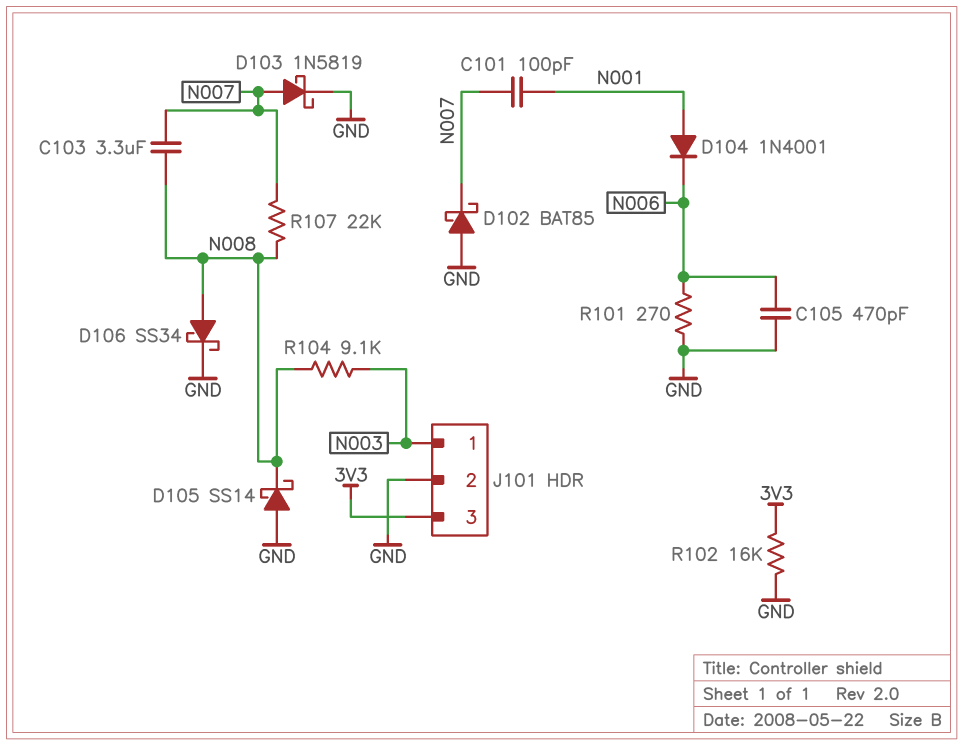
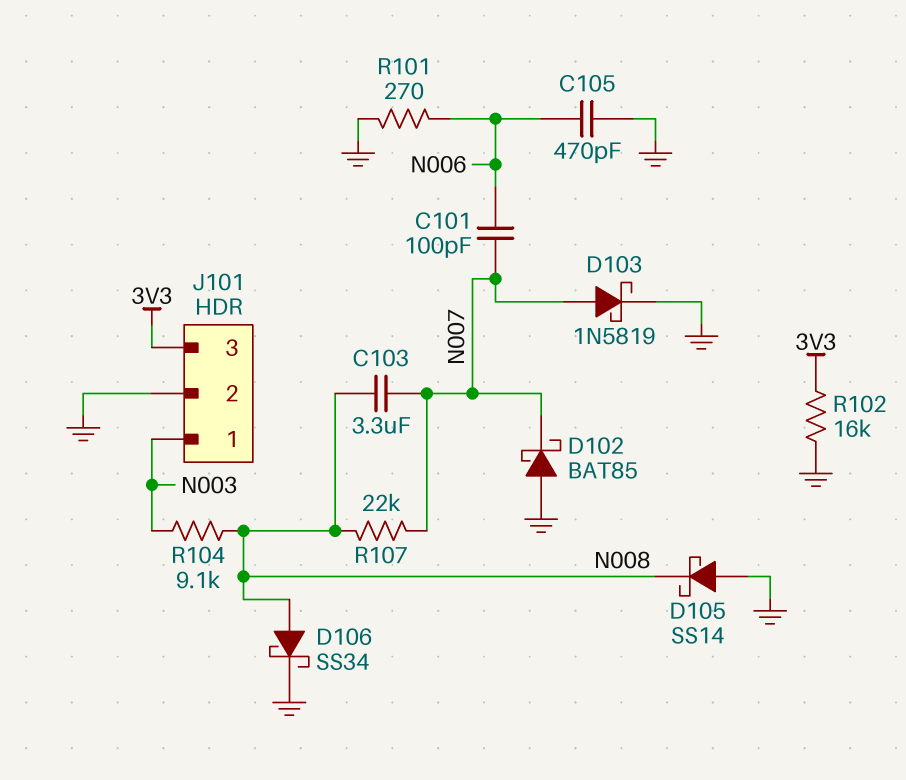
C101: 100pF (N001, N007) -> 100pF (N006, N007)
D104: diode 1N4001 (A N001, K N006) -> none

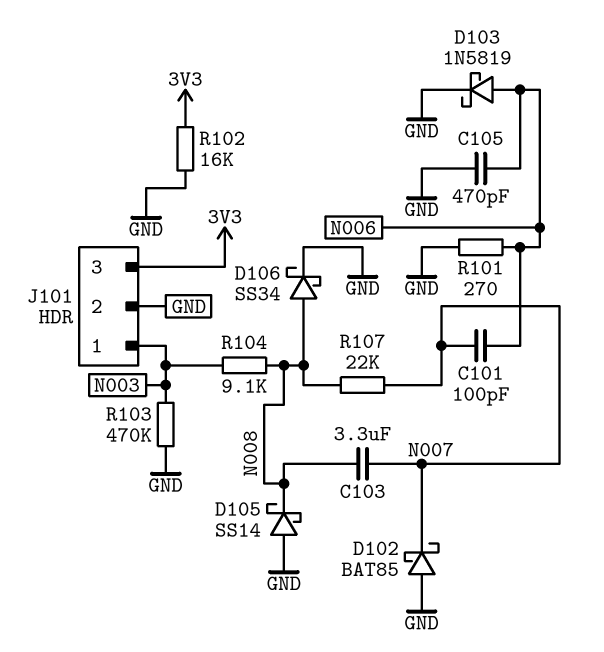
D103: schottky 1N5819 (A N007, K GND) -> schottky 1N5819 (A N006, K GND)
R103: none -> 470k (GND, N003)

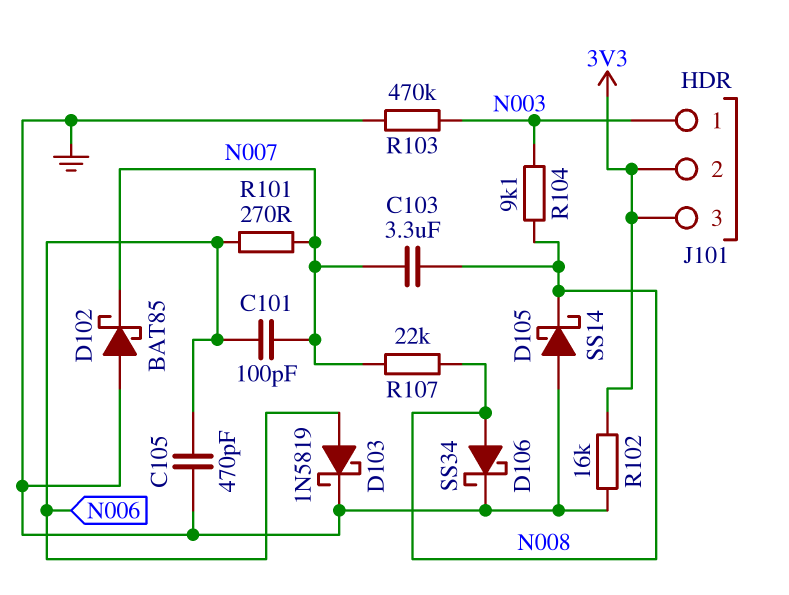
J101 pin 2: GND -> 3V3
R101: 270 (GND, N006) -> 270 (N006, N007)

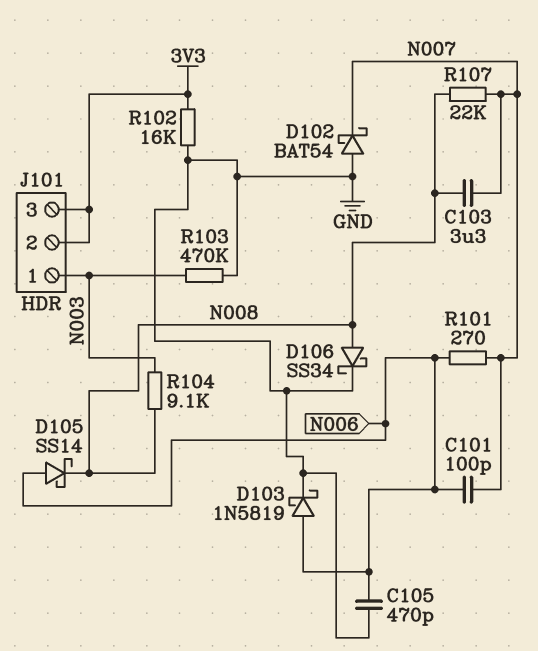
D102: schottky BAT85 (A GND, K N007) -> schottky BAT54 (A GND, K N007)
D105: schottky SS14 (A GND, K N008) -> schottky SS14 (A N006, K N008)

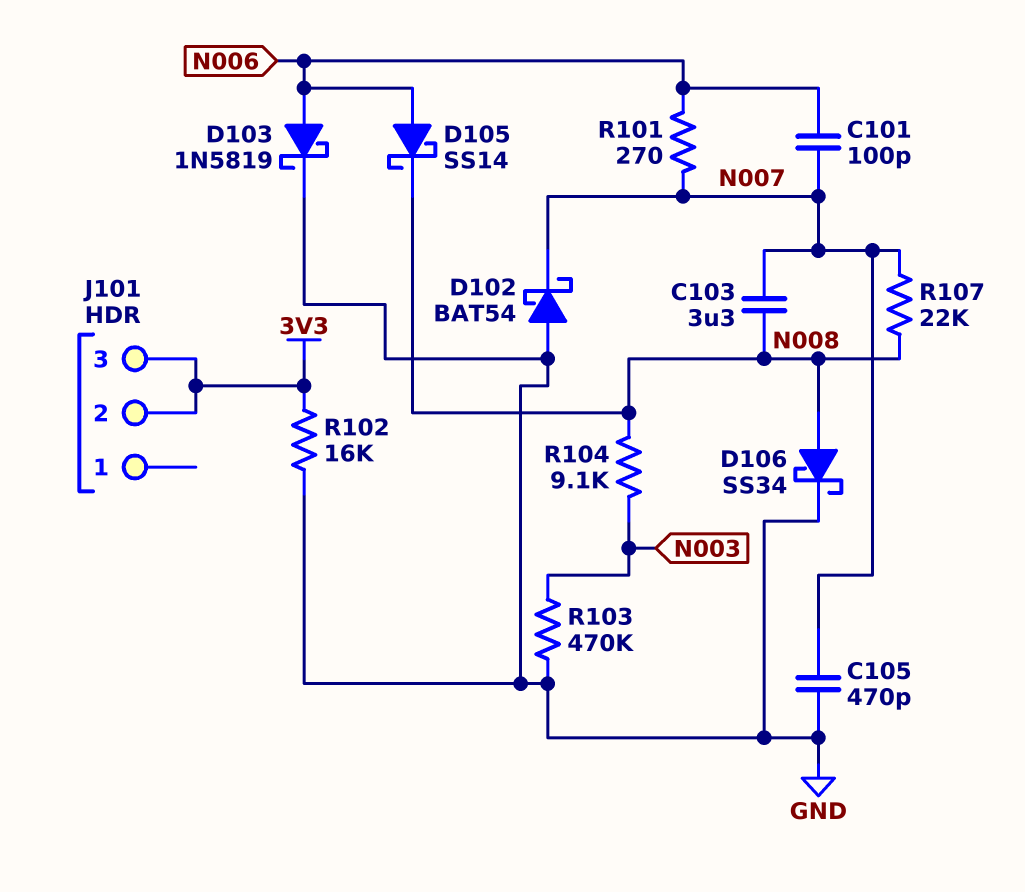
C105: 470pF (GND, N006) -> 470pF (GND, N007)
J101 pin 1: N003 -> none

